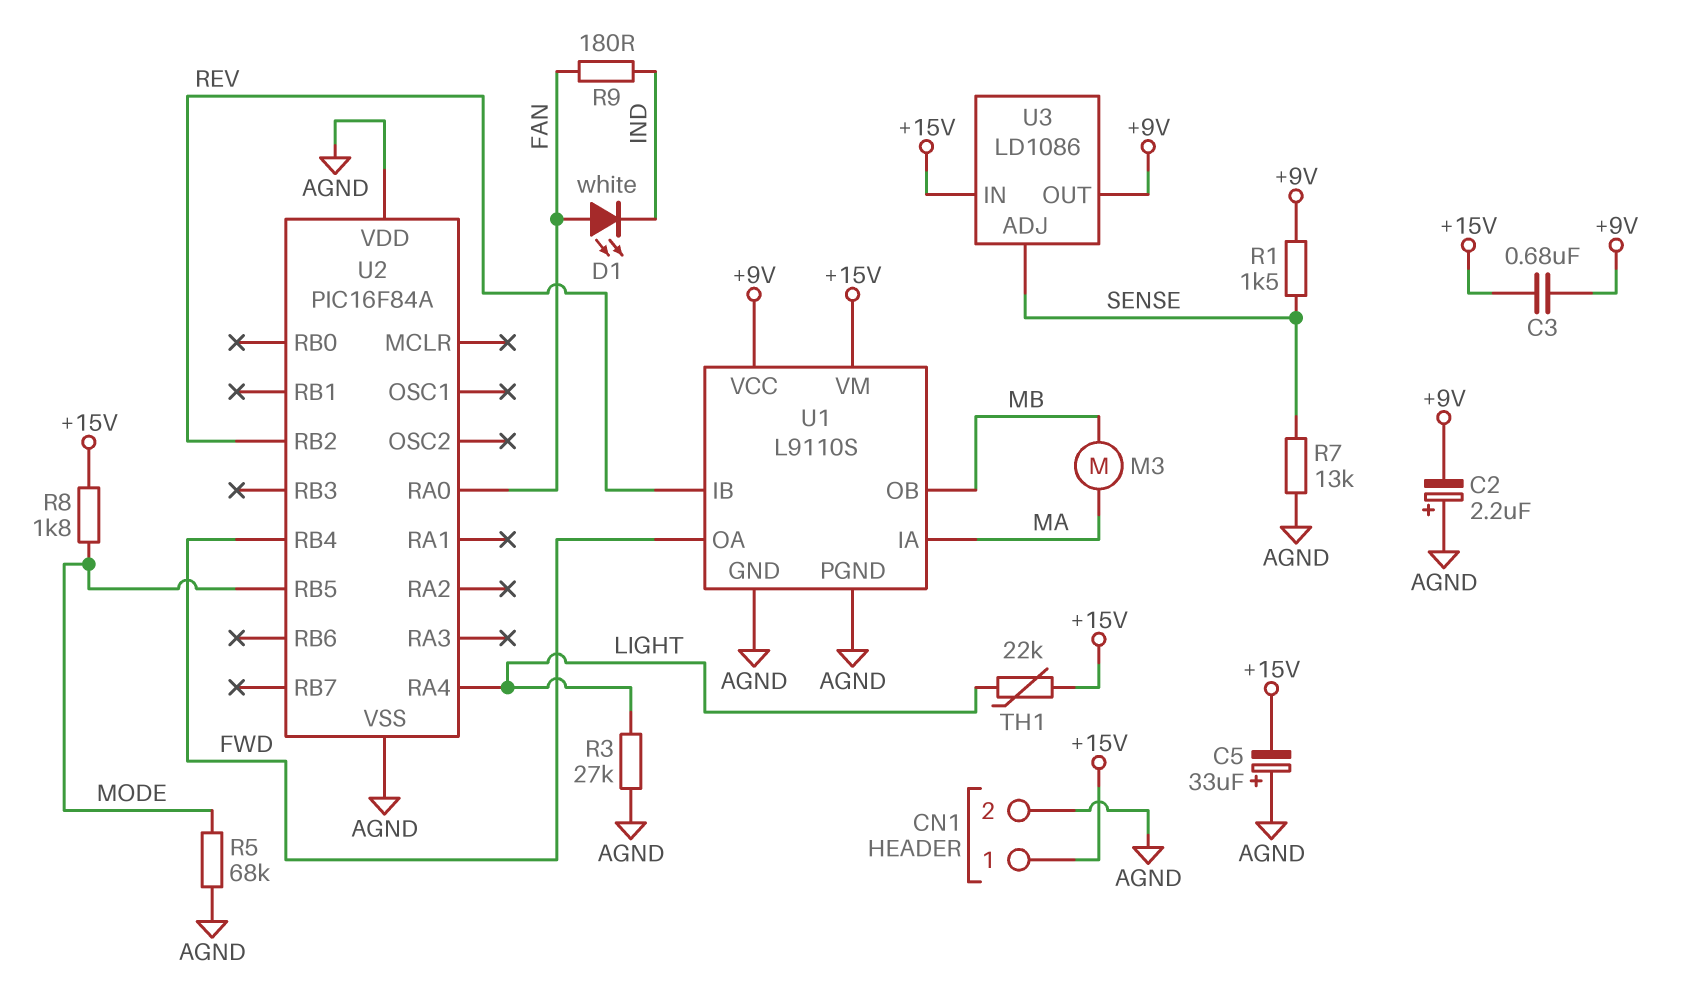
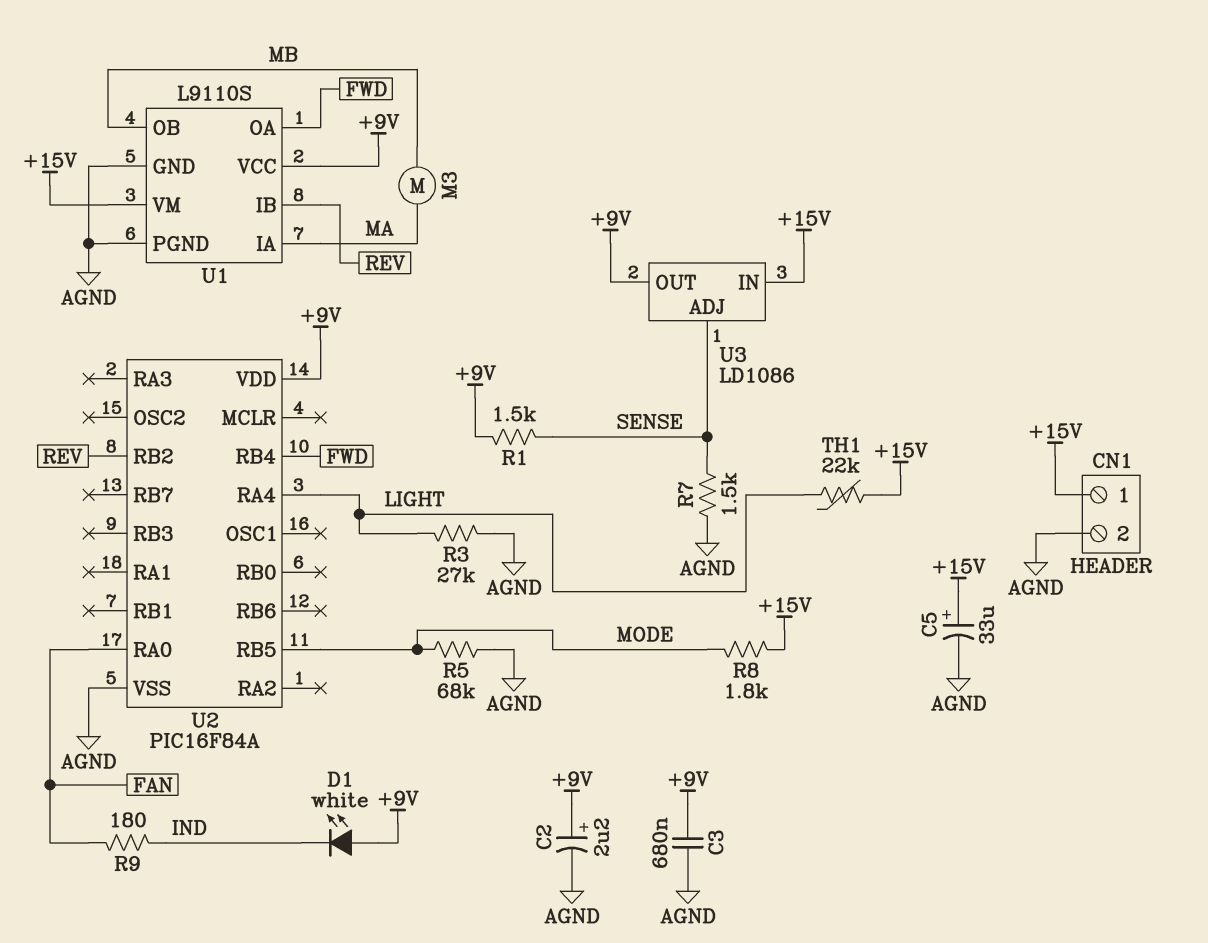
C2: 2.2uF (plus AGND, minus +9V) -> 2.2uF (plus +9V, minus AGND)
C3: 680nF (+9V, +15V) -> 680nF (+9V, AGND)
C5: 33uF (plus AGND, minus +15V) -> 33uF (plus +15V, minus AGND)
D1: LED white (A FAN, K IND) -> LED white (A +9V, K IND)
R7: 13k (AGND, SENSE) -> 1.5k (AGND, SENSE)
U2 pin VDD: AGND -> +9V

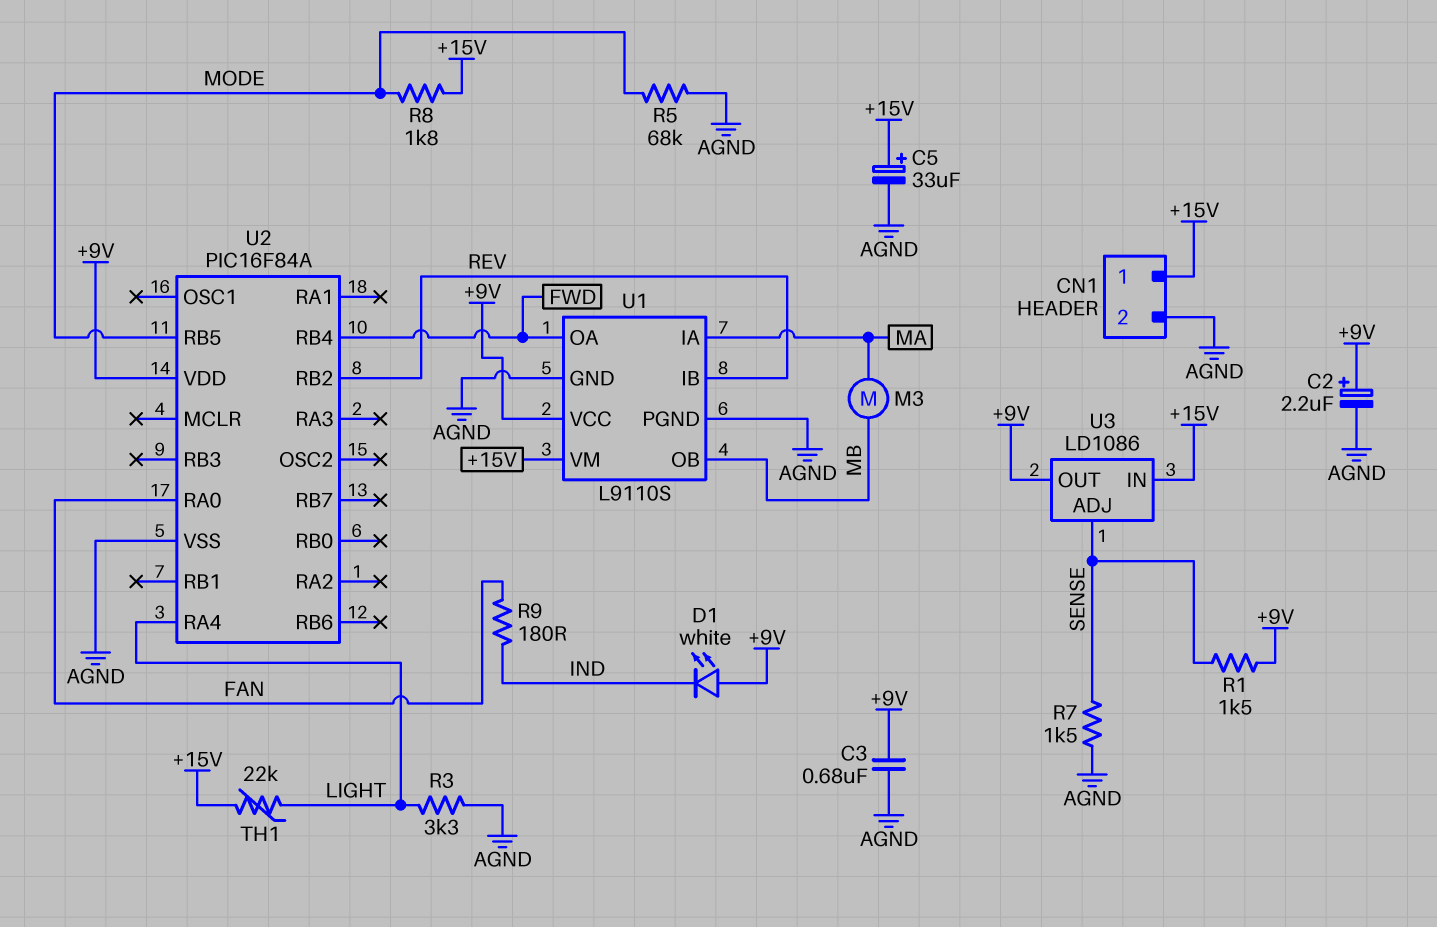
R3: 27k (AGND, LIGHT) -> 3.3k (AGND, LIGHT)

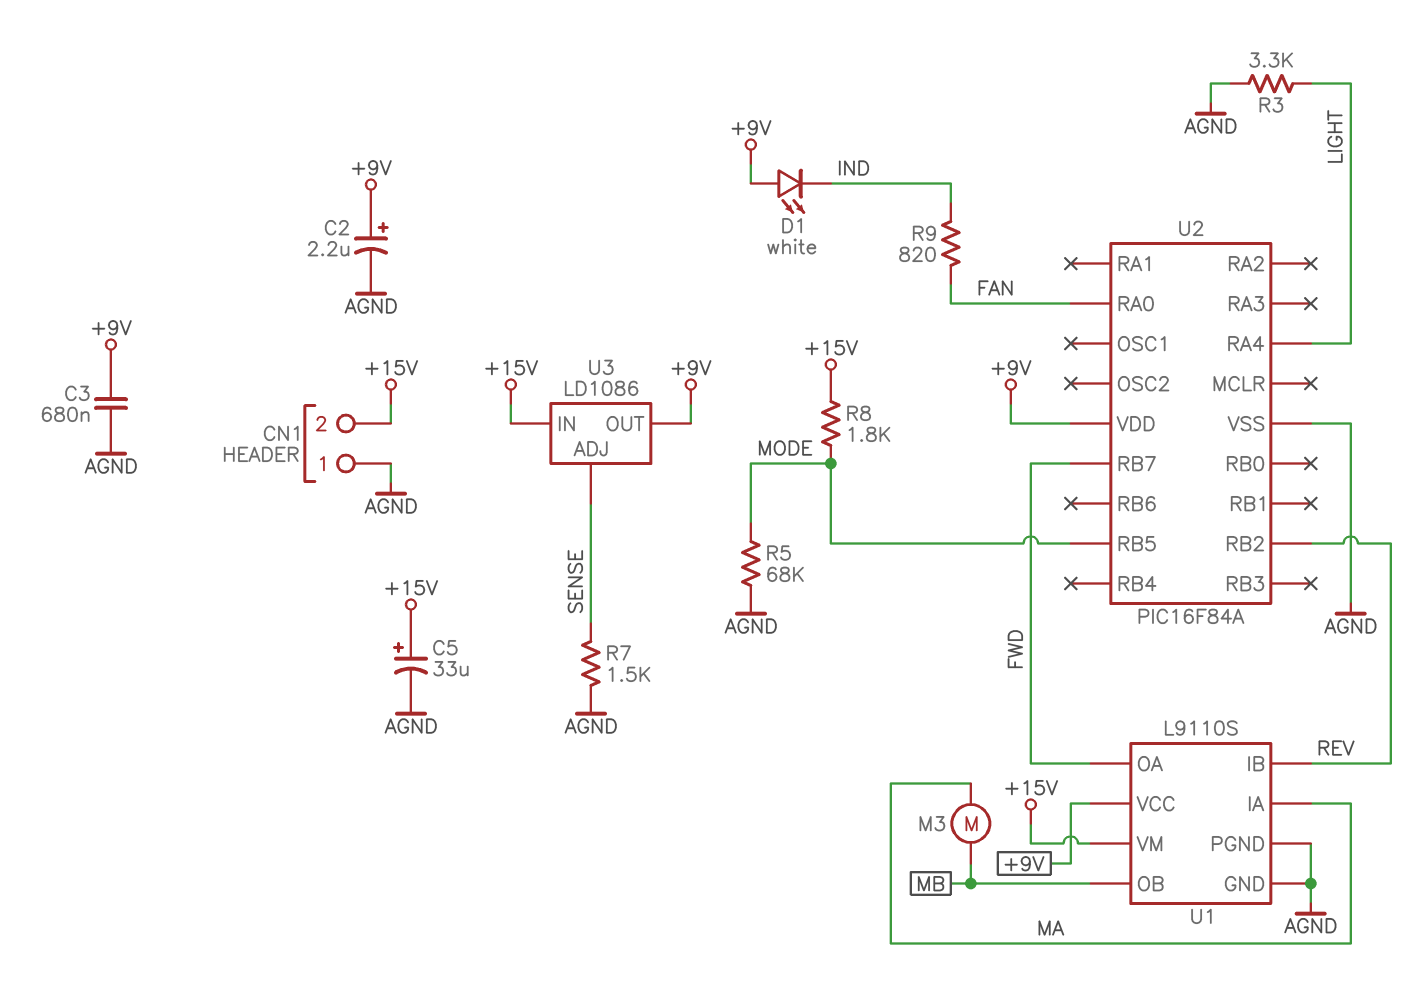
CN1 pin 1: +15V -> AGND
CN1 pin 2: AGND -> +15V
R1: 1.5k (+9V, SENSE) -> none
R9: 180 (FAN, IND) -> 820 (FAN, IND)
TH1: 22k (+15V, LIGHT) -> none
U2 pin RB4: FWD -> none
U2 pin RB7: none -> FWD

